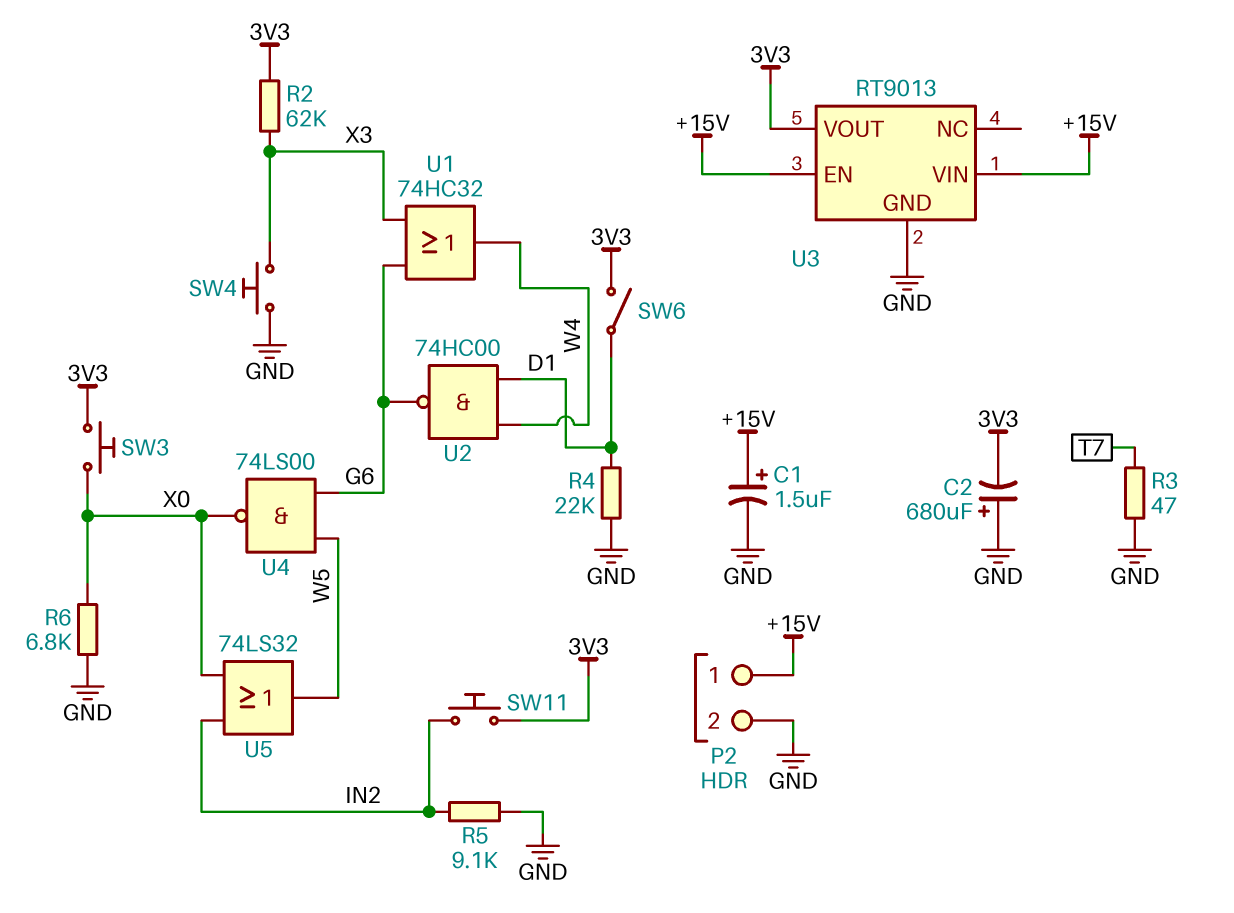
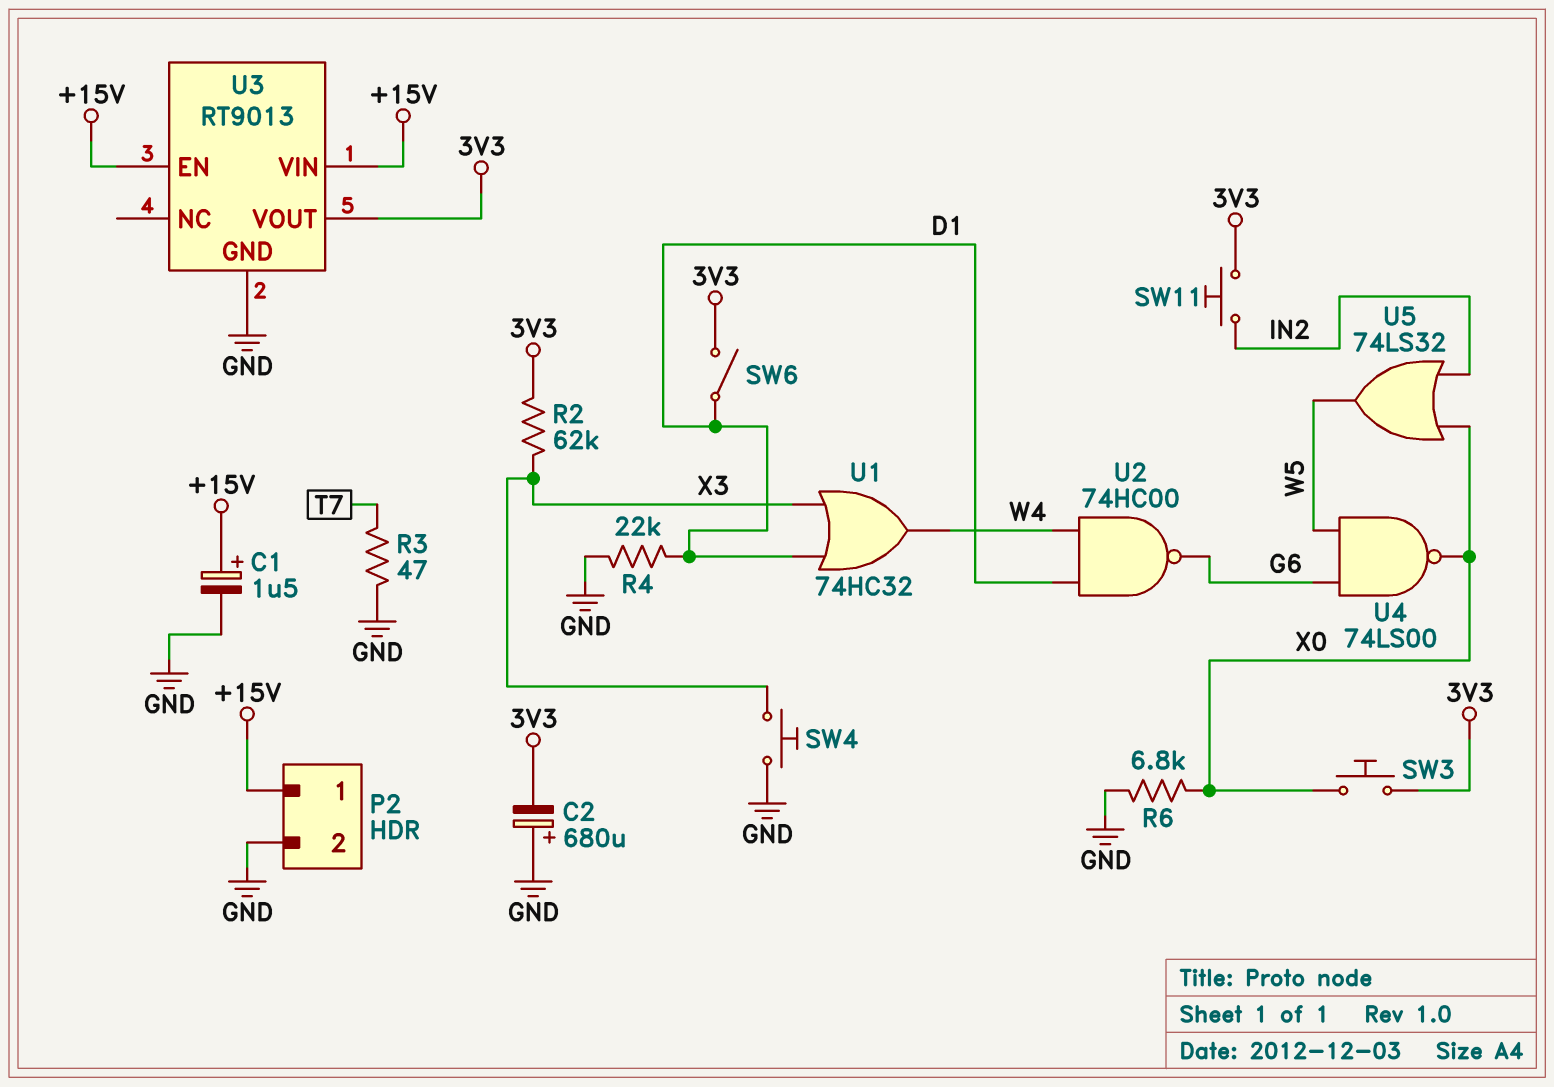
R5: 9.1k (GND, IN2) -> none
U1: OR 74HC32 (in G6, in X3, out W4) -> OR 74HC32 (in D1, in X3, out W4)

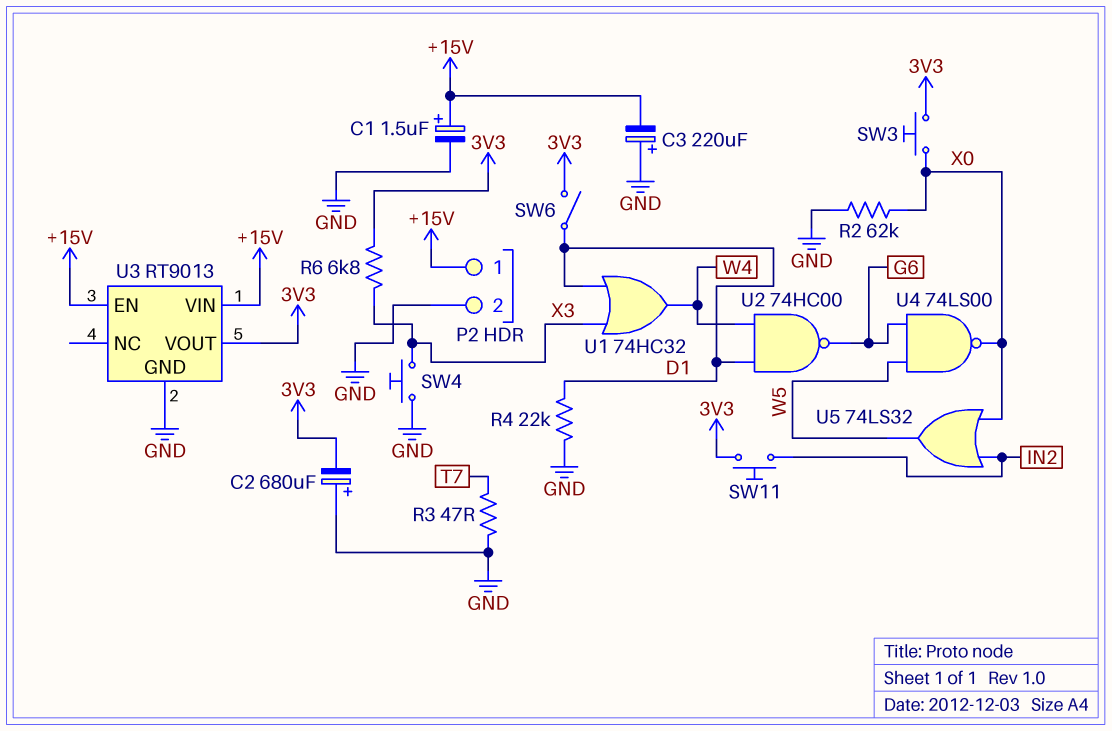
C3: none -> 220uF (plus GND, minus +15V)
R2: 62k (3V3, X3) -> 62k (GND, X0)
R6: 6.8k (GND, X0) -> 6.8k (3V3, X3)

